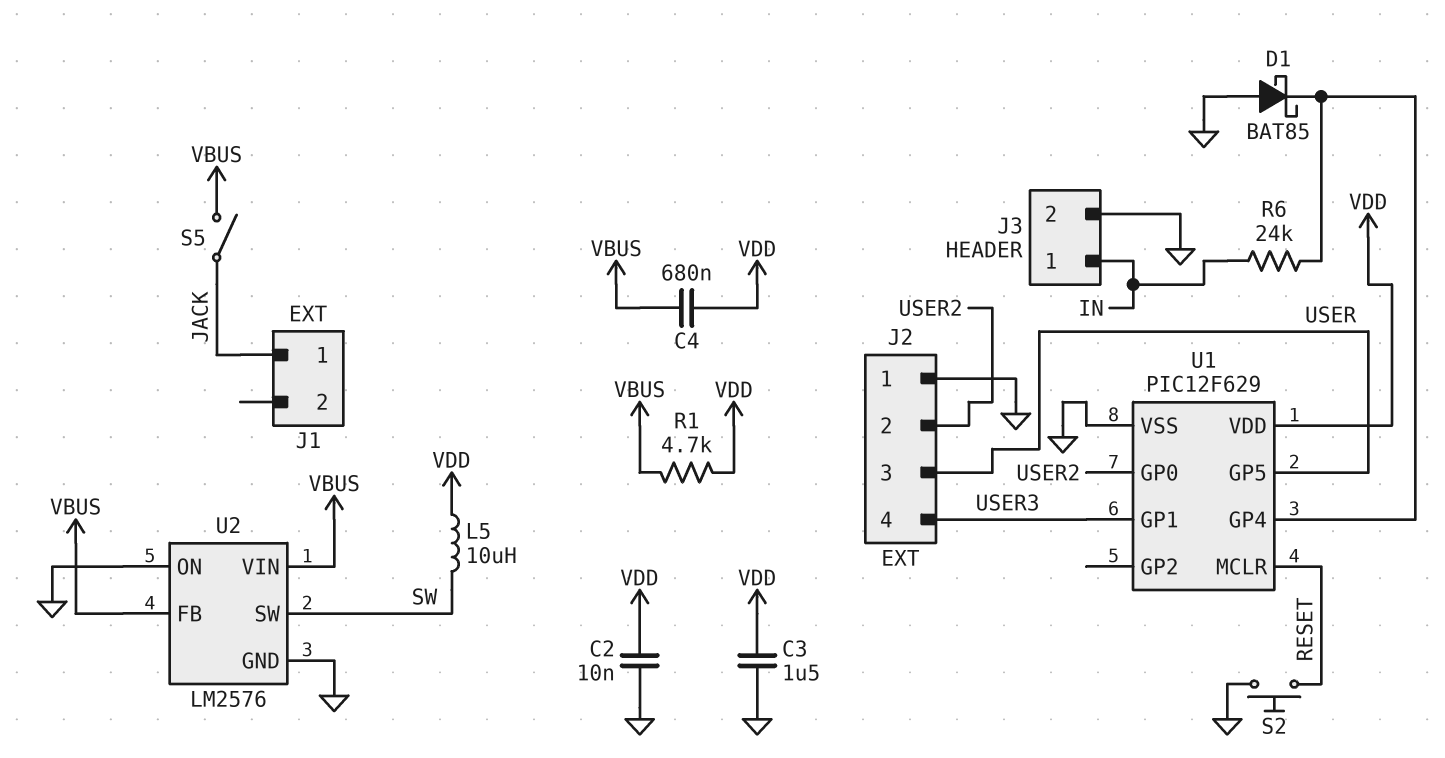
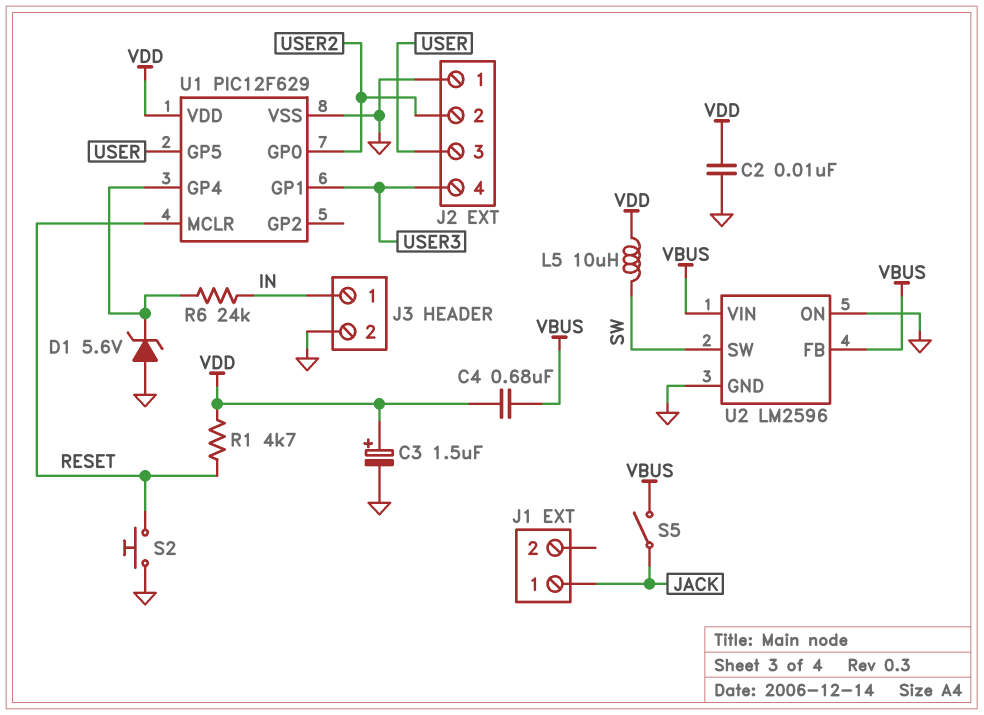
C3: 1.5uF (GND, VDD) -> 1.5uF (plus VDD, minus GND)
D1: schottky BAT85 (A GND, K U1/GP4) -> zener 5.6V (A GND, K U1/GP4)
R1: 4.7k (VBUS, VDD) -> 4.7k (RESET, VDD)
U2: LM2576 -> LM2596

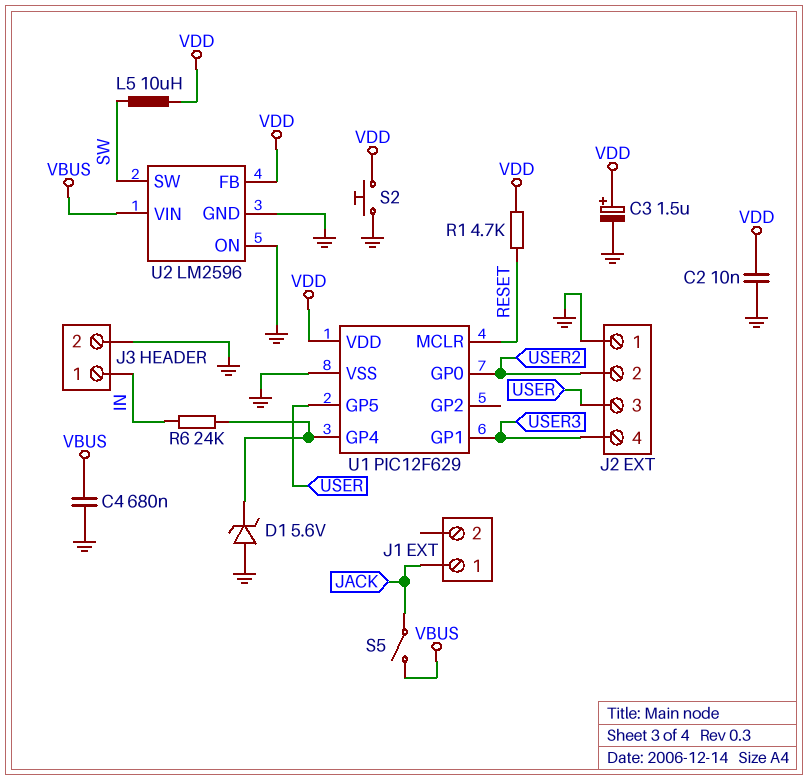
C4: 680nF (VBUS, VDD) -> 680nF (GND, VBUS)
S2: button (GND, RESET) -> button (GND, VDD)
U2 pin FB: VBUS -> VDD

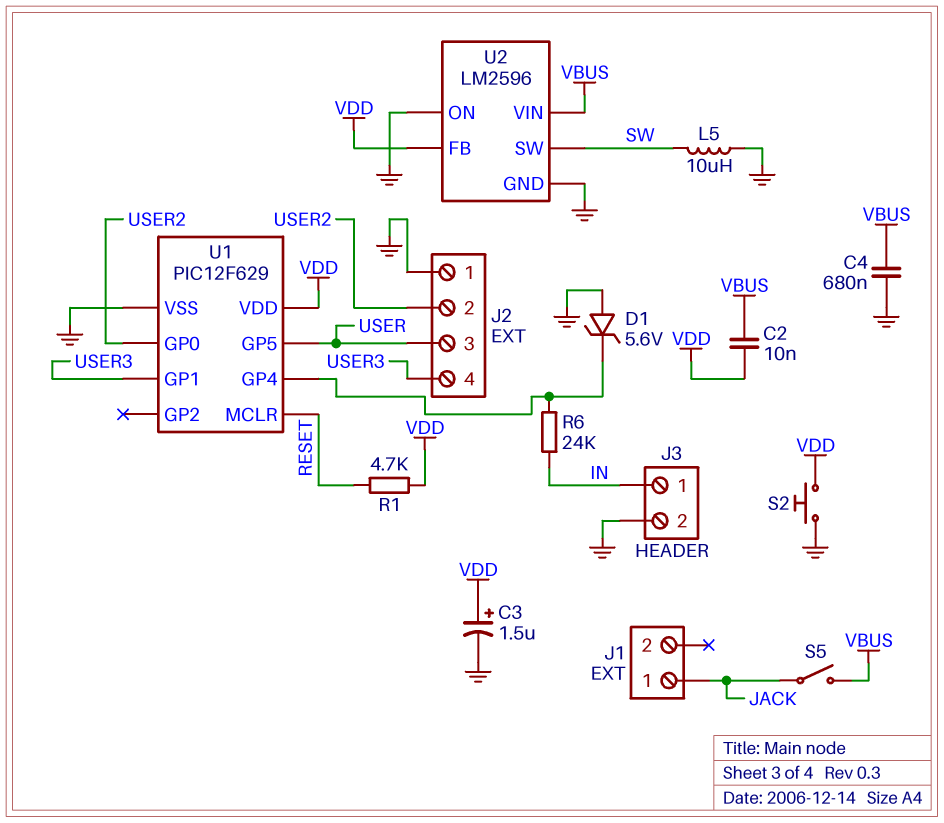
C2: 10nF (GND, VDD) -> 10nF (VBUS, VDD)
L5: 10uH (SW, VDD) -> 10uH (GND, SW)

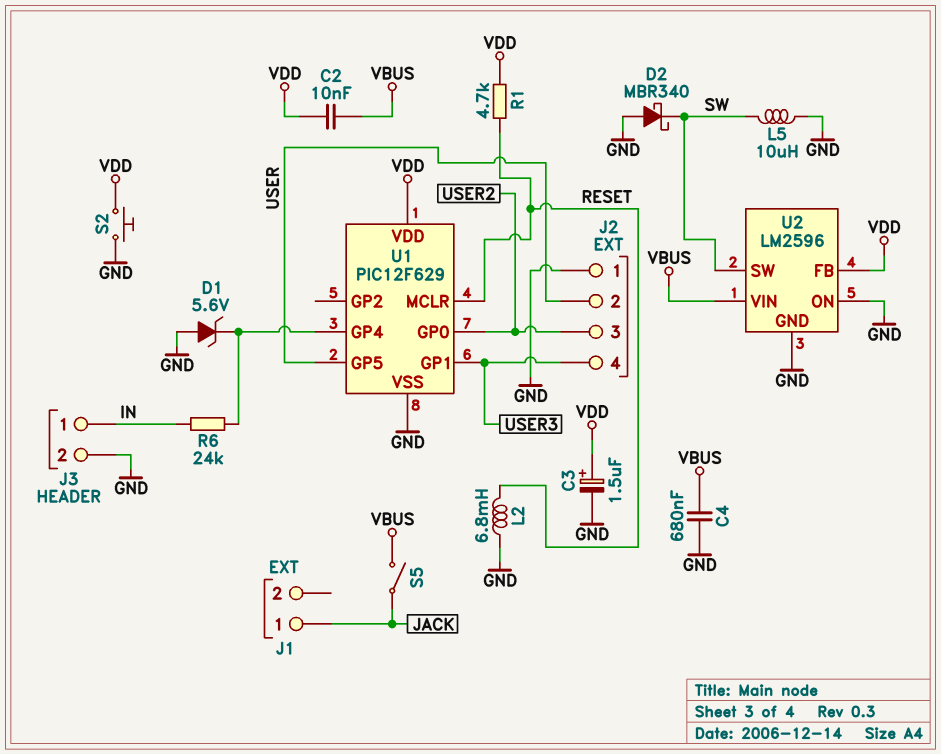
D2: none -> schottky MBR340 (A GND, K SW)
J2 pin 2: USER2 -> USER
J2 pin 3: USER -> USER2
L2: none -> 6.8mH (GND, RESET)

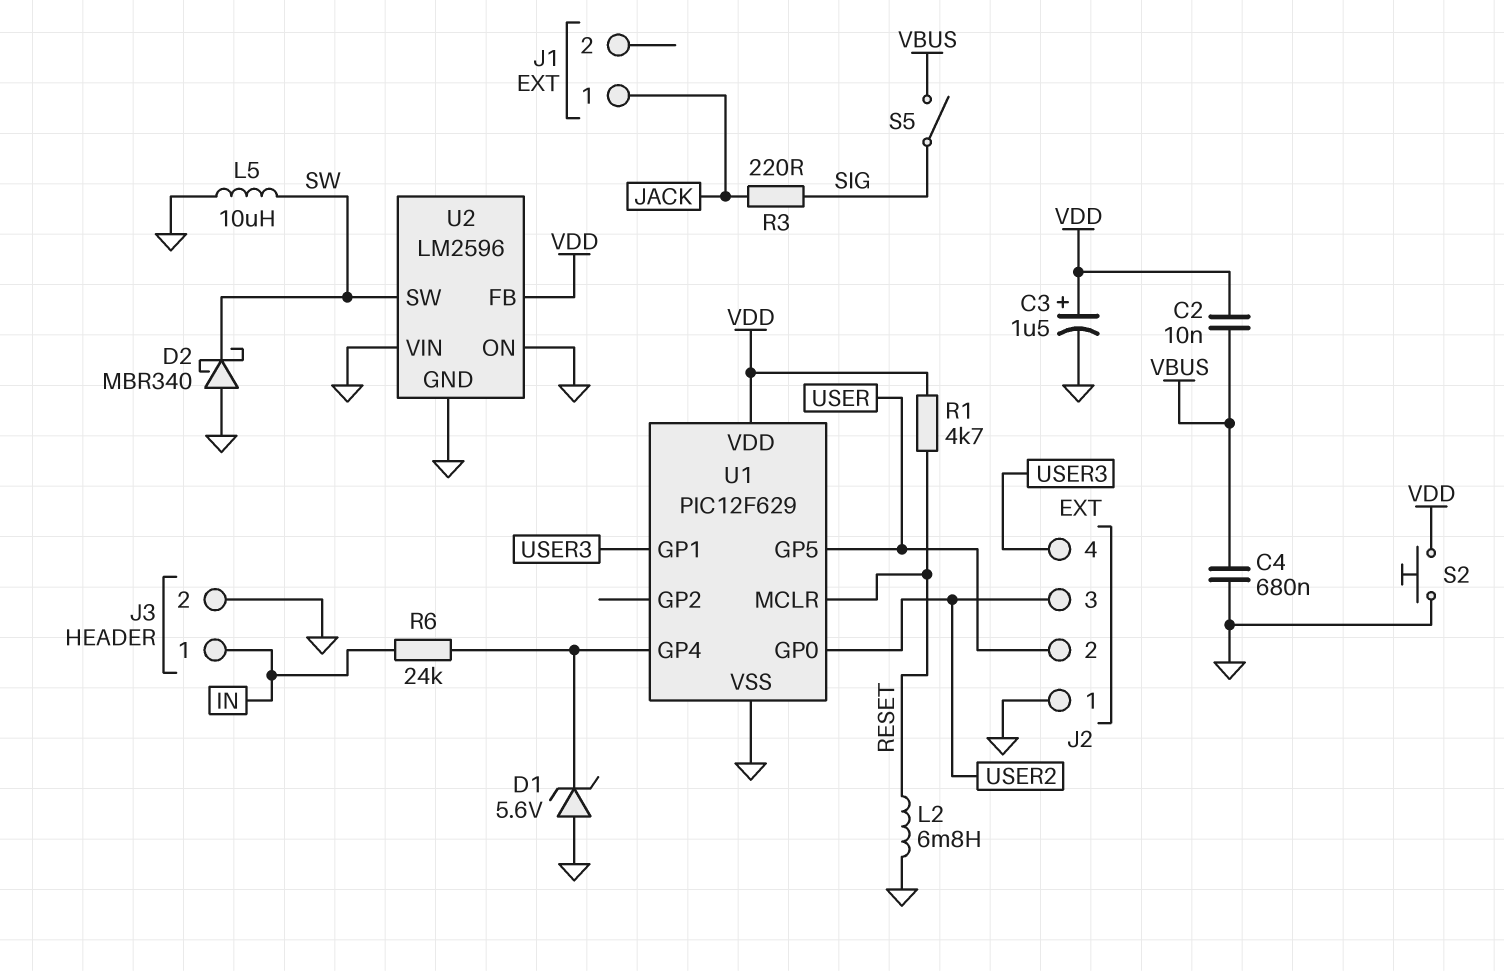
R3: none -> 220 (JACK, SIG)
S5: switch (JACK, VBUS) -> switch (SIG, VBUS)
U2 pin VIN: VBUS -> GND

